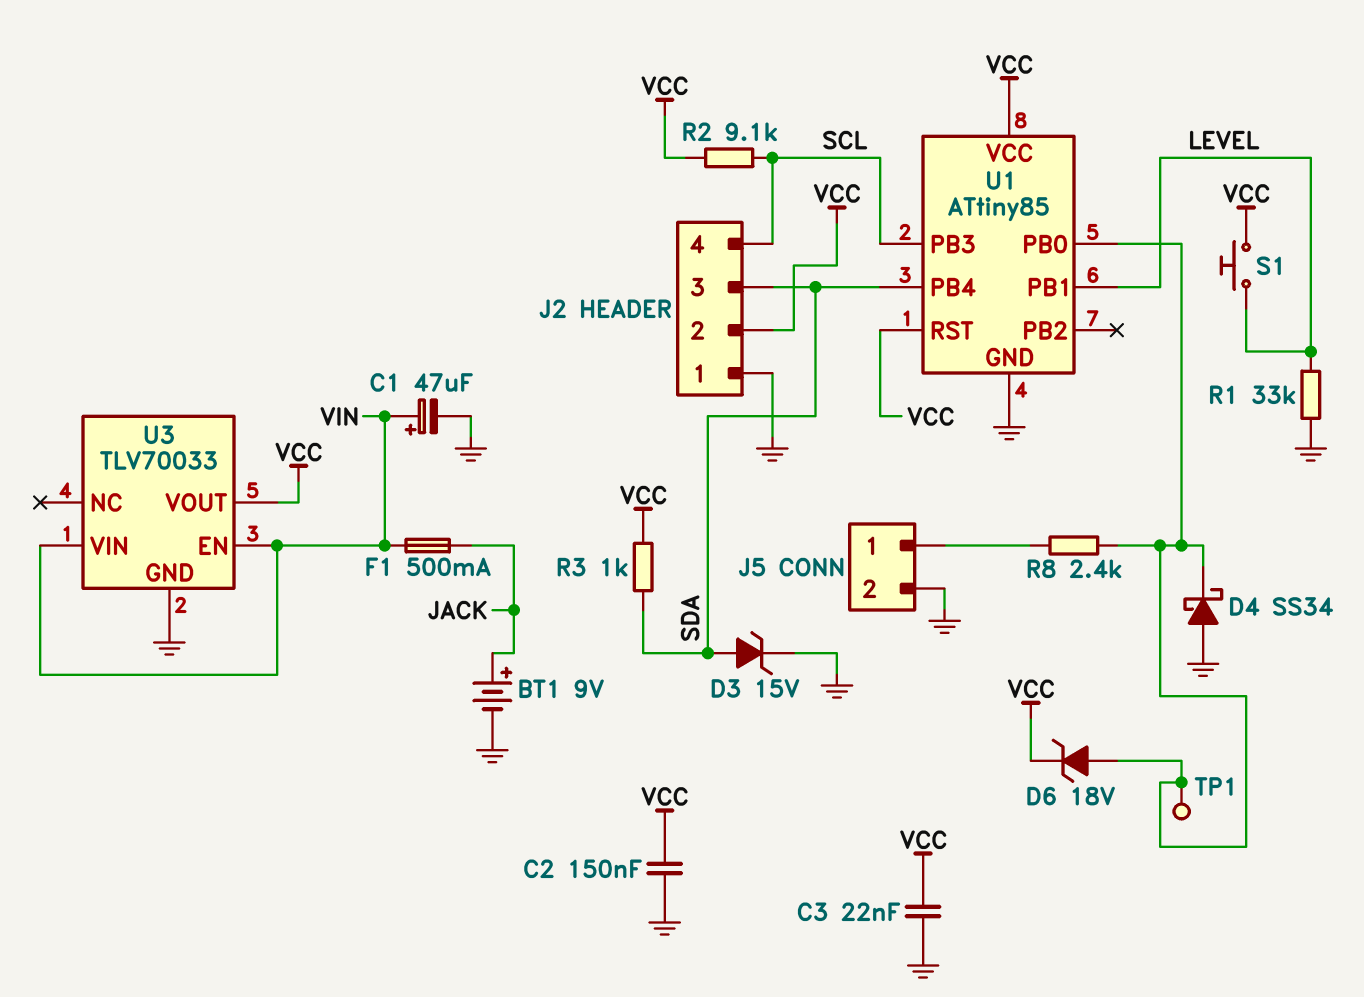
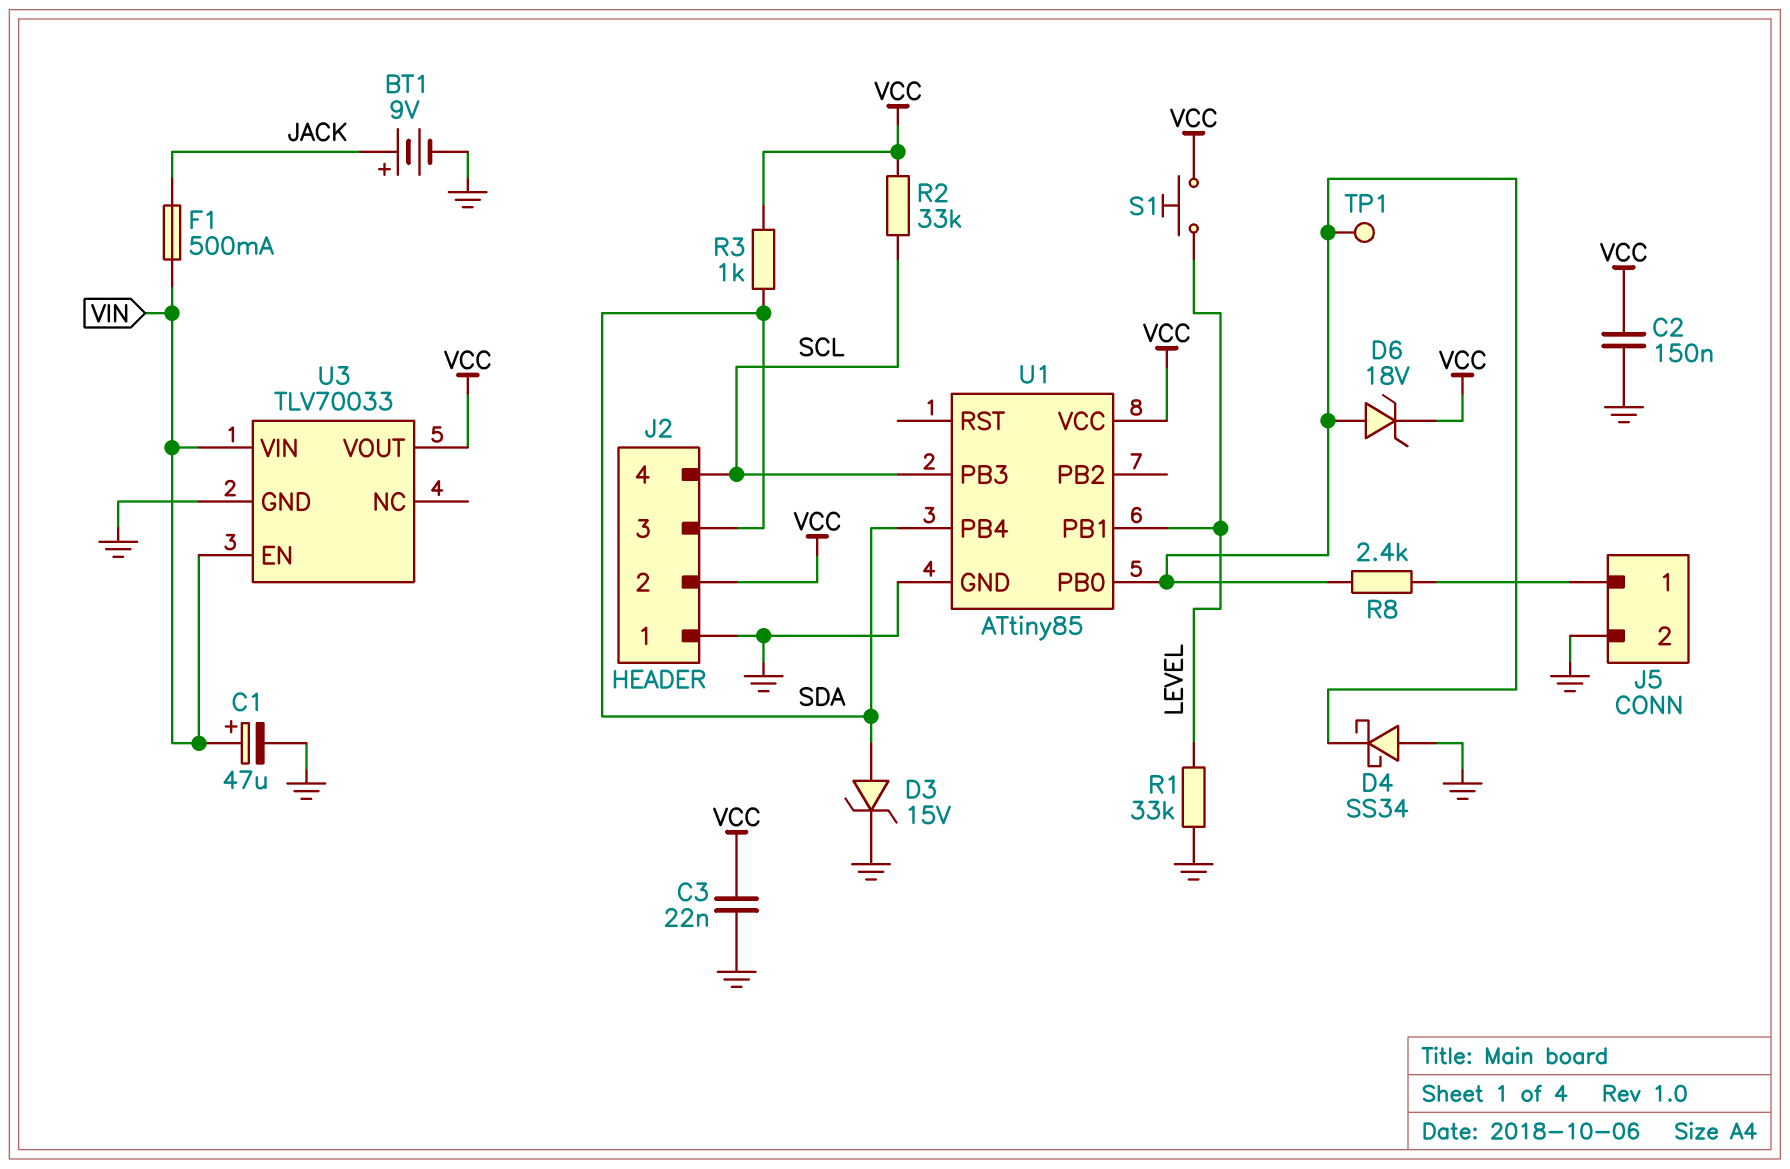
R2: 9.1k (SCL, VCC) -> 33k (SCL, VCC)
U1 pin RST: VCC -> none

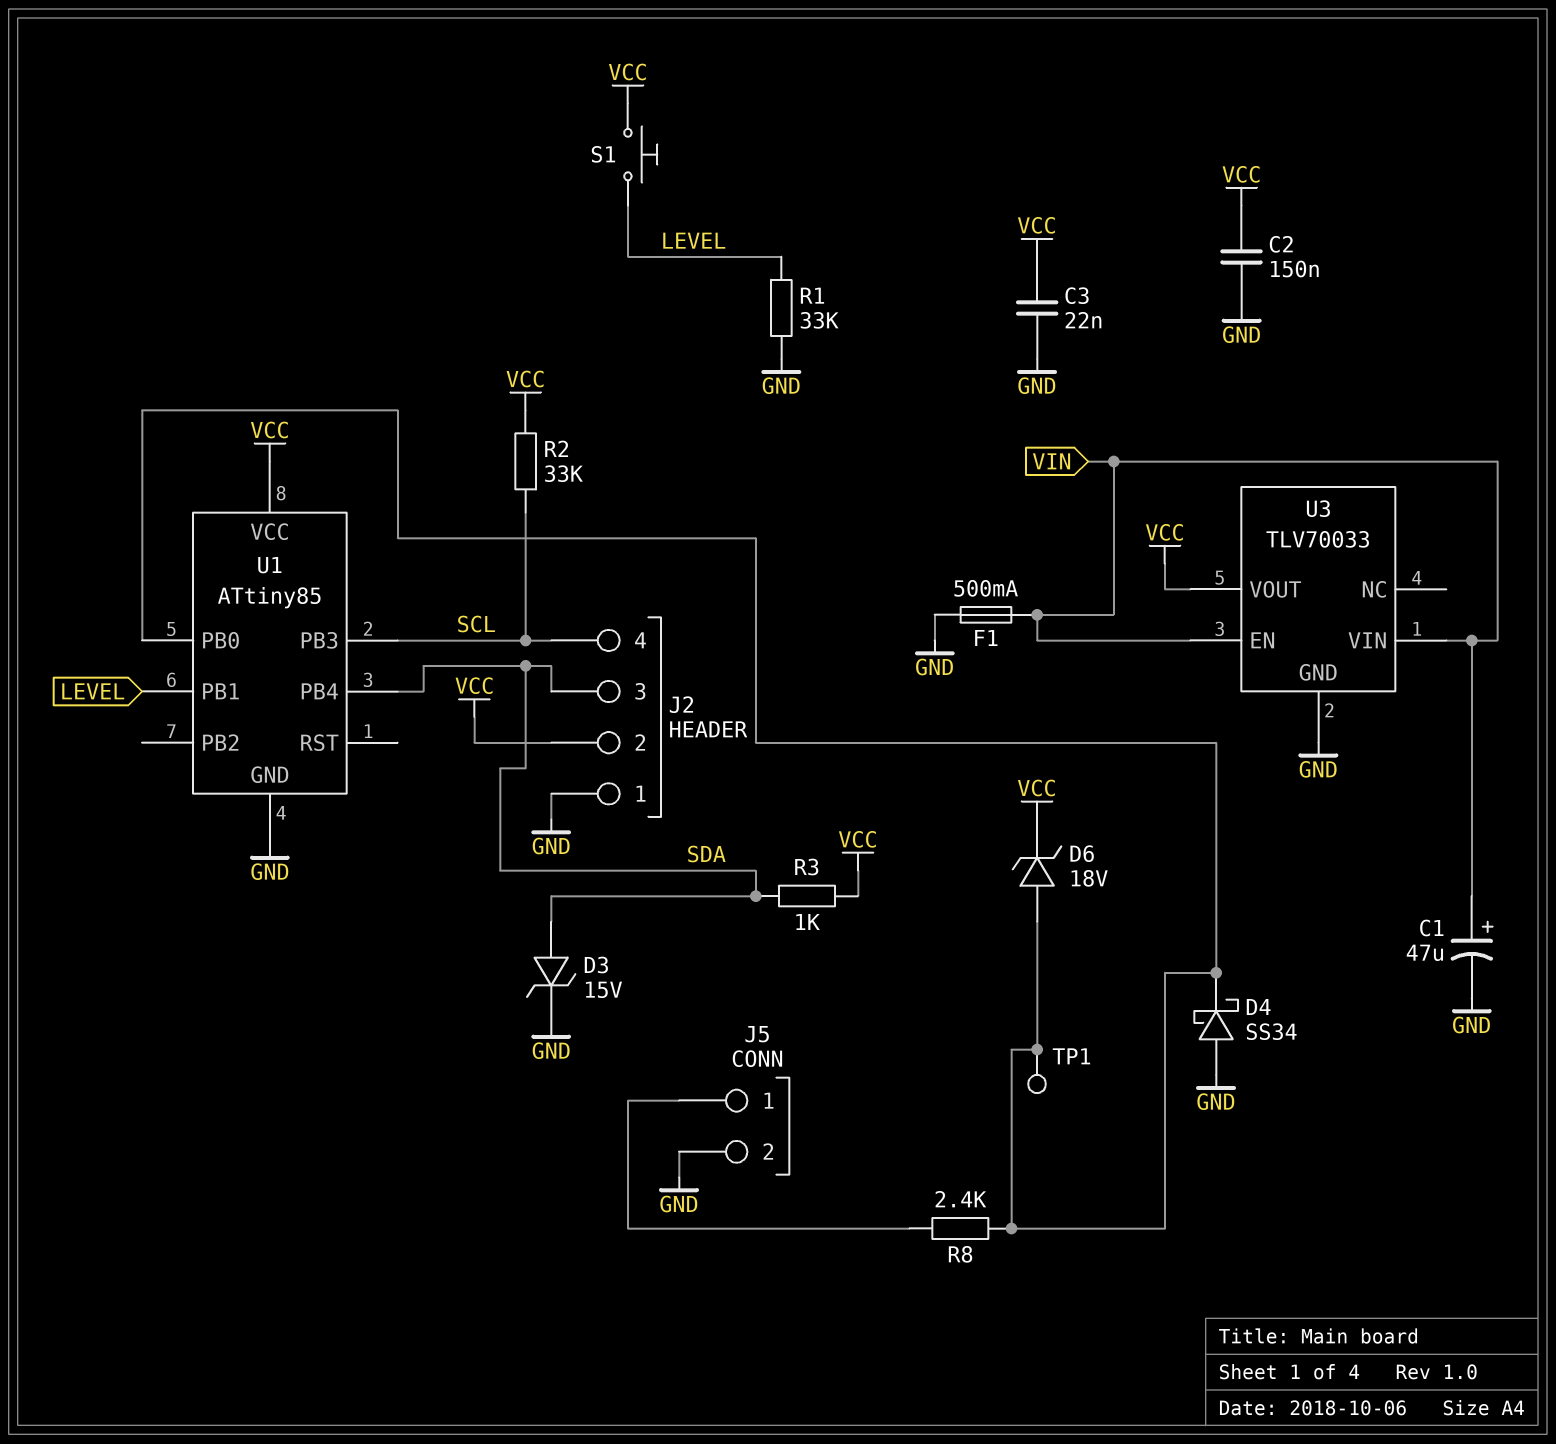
BT1: 9V (plus JACK, minus GND) -> none
F1: 500mA (JACK, VIN) -> 500mA (GND, VIN)

